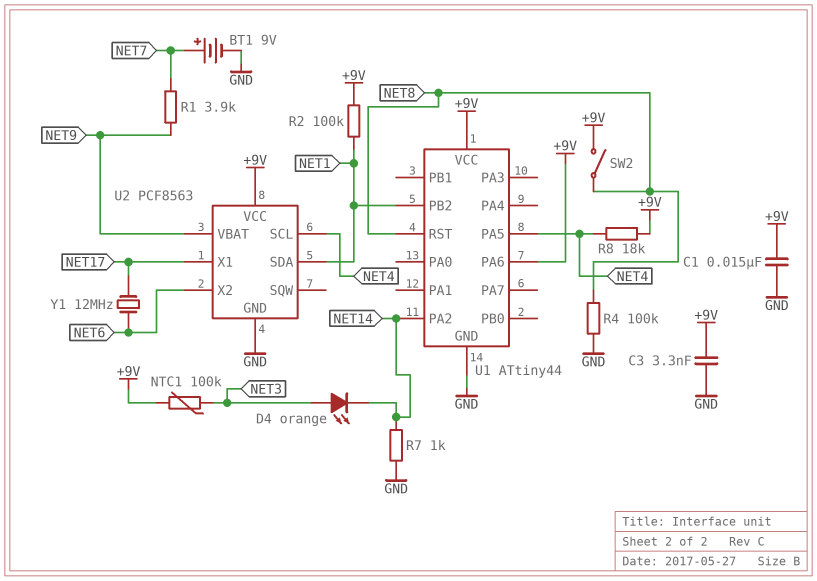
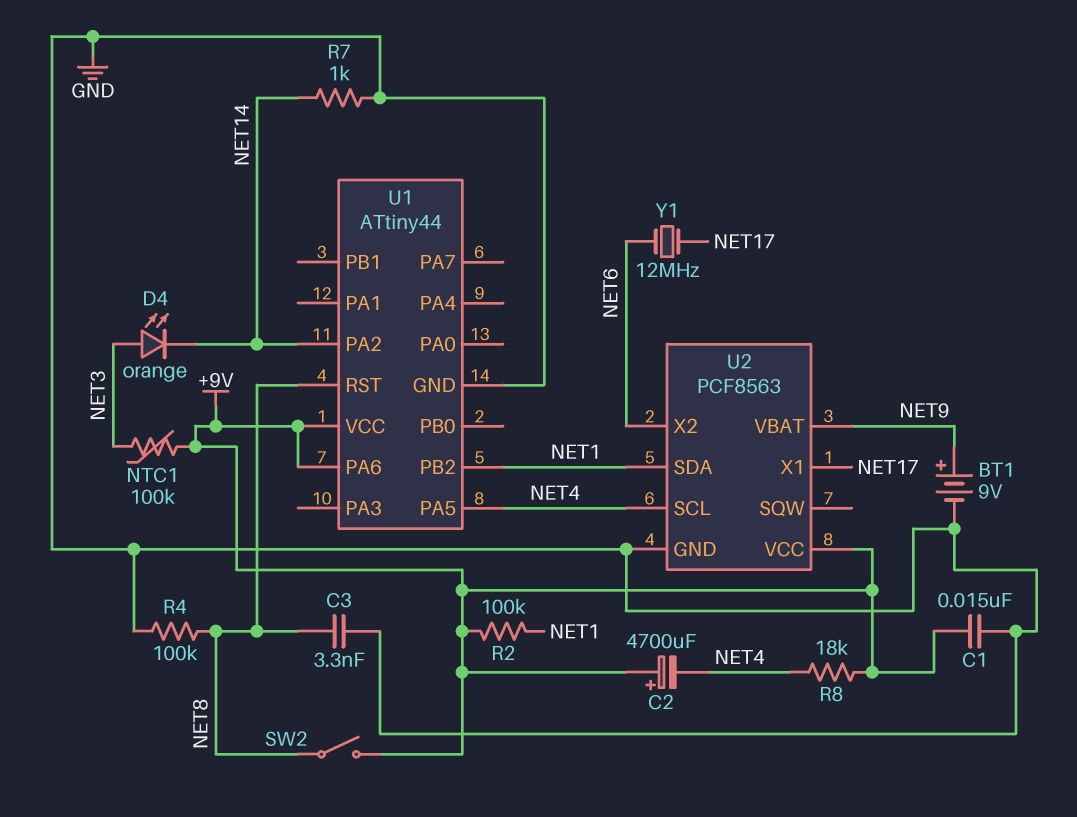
BT1: 9V (plus NET7, minus GND) -> 9V (plus NET9, minus GND)
C2: none -> 4700uF (plus +9V, minus NET4)
C3: 3.3nF (+9V, GND) -> 3.3nF (GND, NET8)
R1: 3.9k (NET7, NET9) -> none

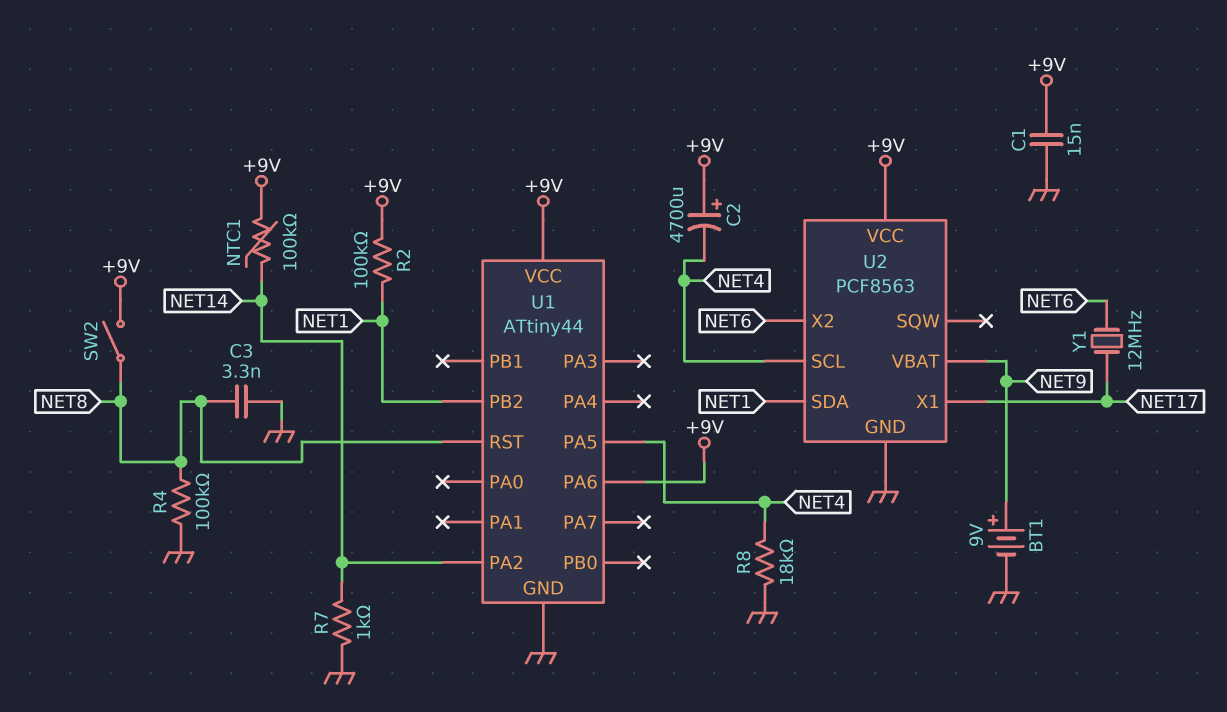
D4: LED orange (A NET3, K NET14) -> none
NTC1: 100k (+9V, NET3) -> 100k (+9V, NET14)
R8: 18k (+9V, NET4) -> 18k (GND, NET4)

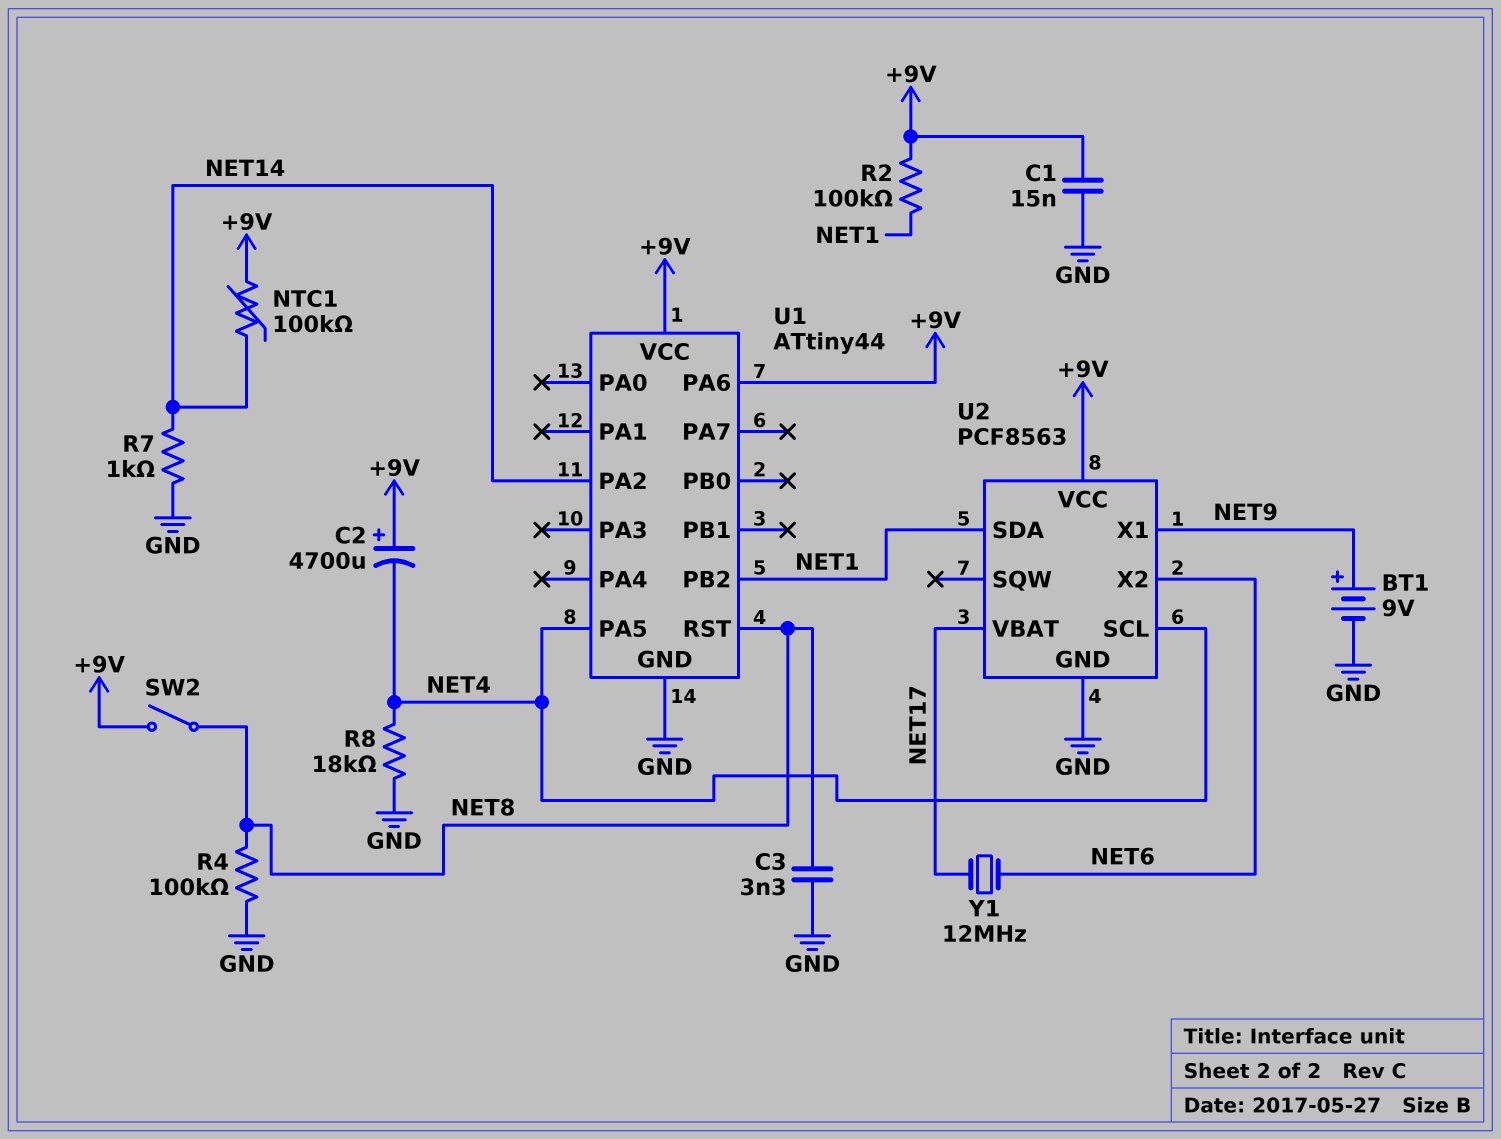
U2 pin VBAT: NET9 -> NET17
U2 pin X1: NET17 -> NET9

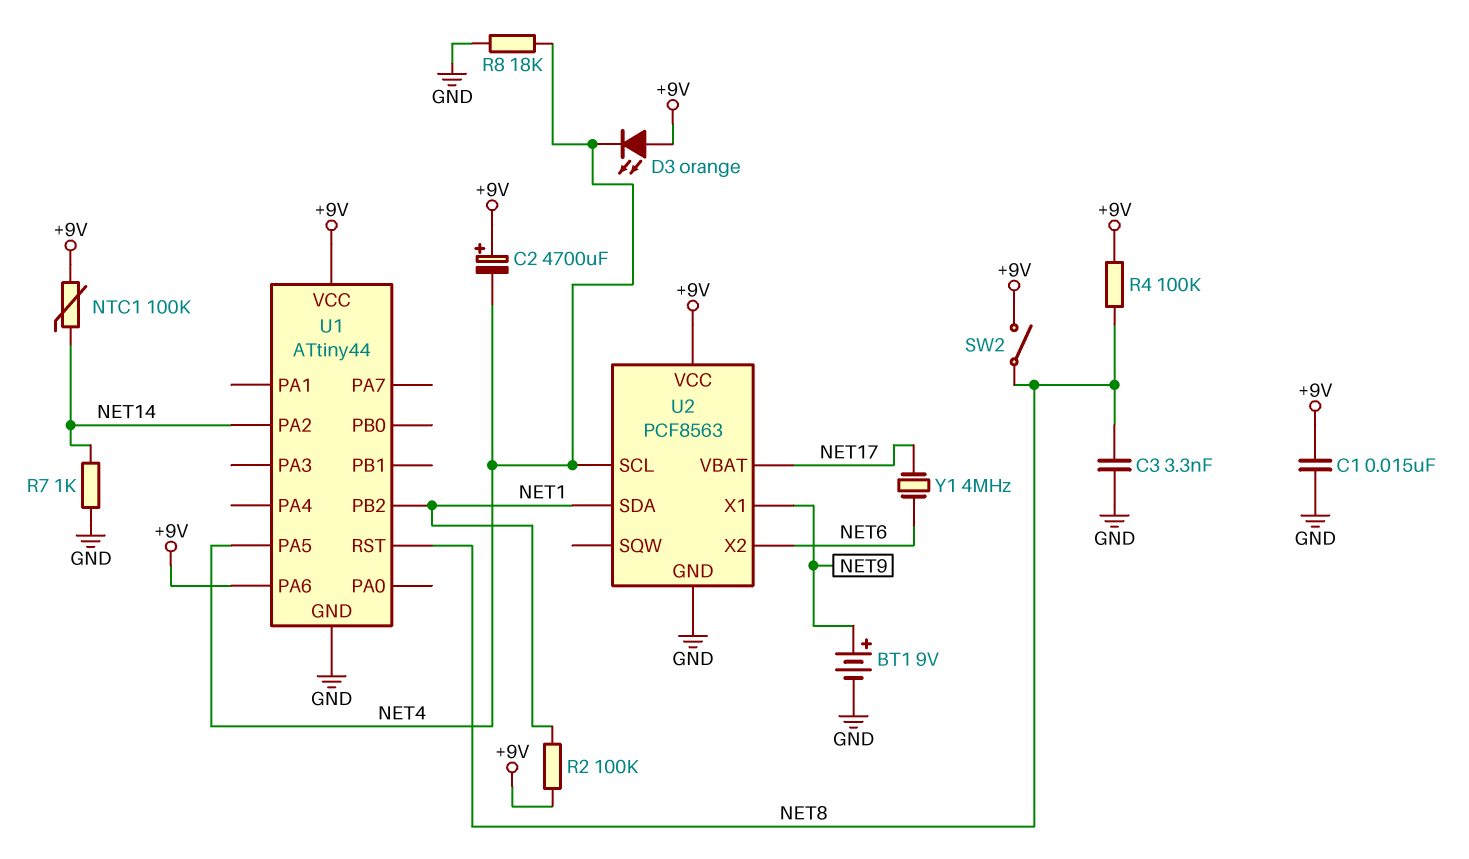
D3: none -> LED orange (A +9V, K NET4)
R4: 100k (GND, NET8) -> 100k (+9V, NET8)
Y1: 12MHz (NET6, NET17) -> 4MHz (NET6, NET17)

